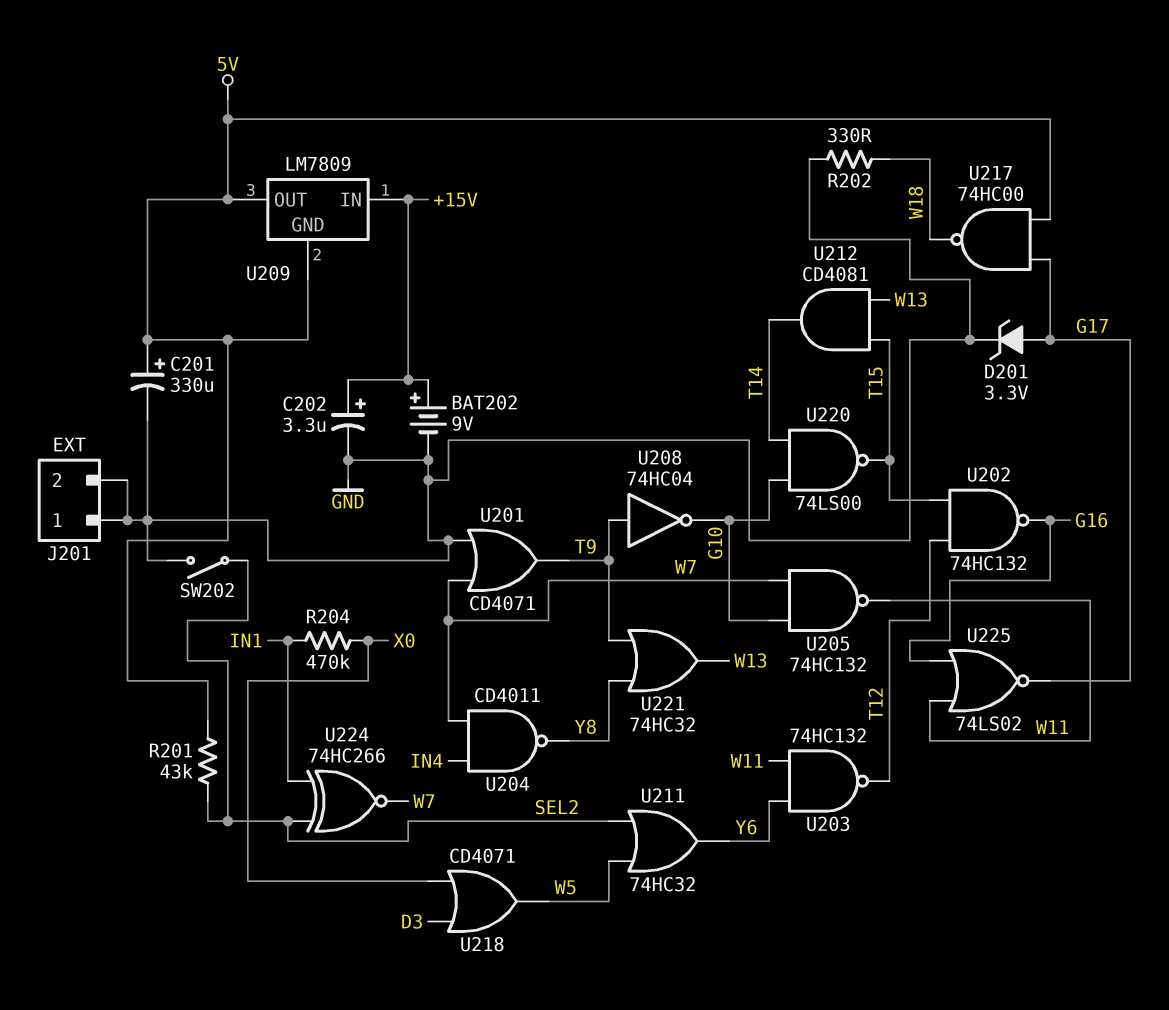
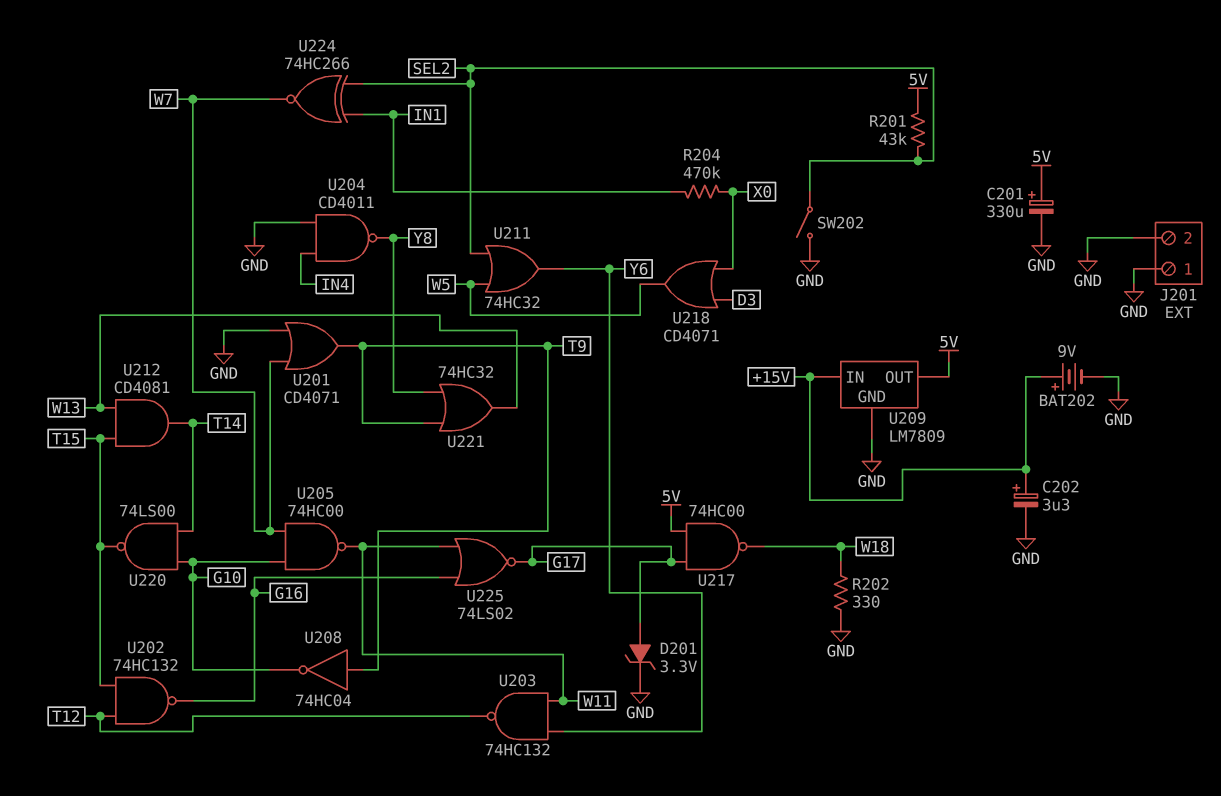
U204: NAND CD4011 (in IN4, in W7, out Y8) -> NAND CD4011 (in GND, in IN4, out Y8)
U205: NAND 74HC132 (in G10, in W7, out W11) -> NAND 74HC00 (in G10, in W7, out W11)
U209 pin GND: 5V -> GND

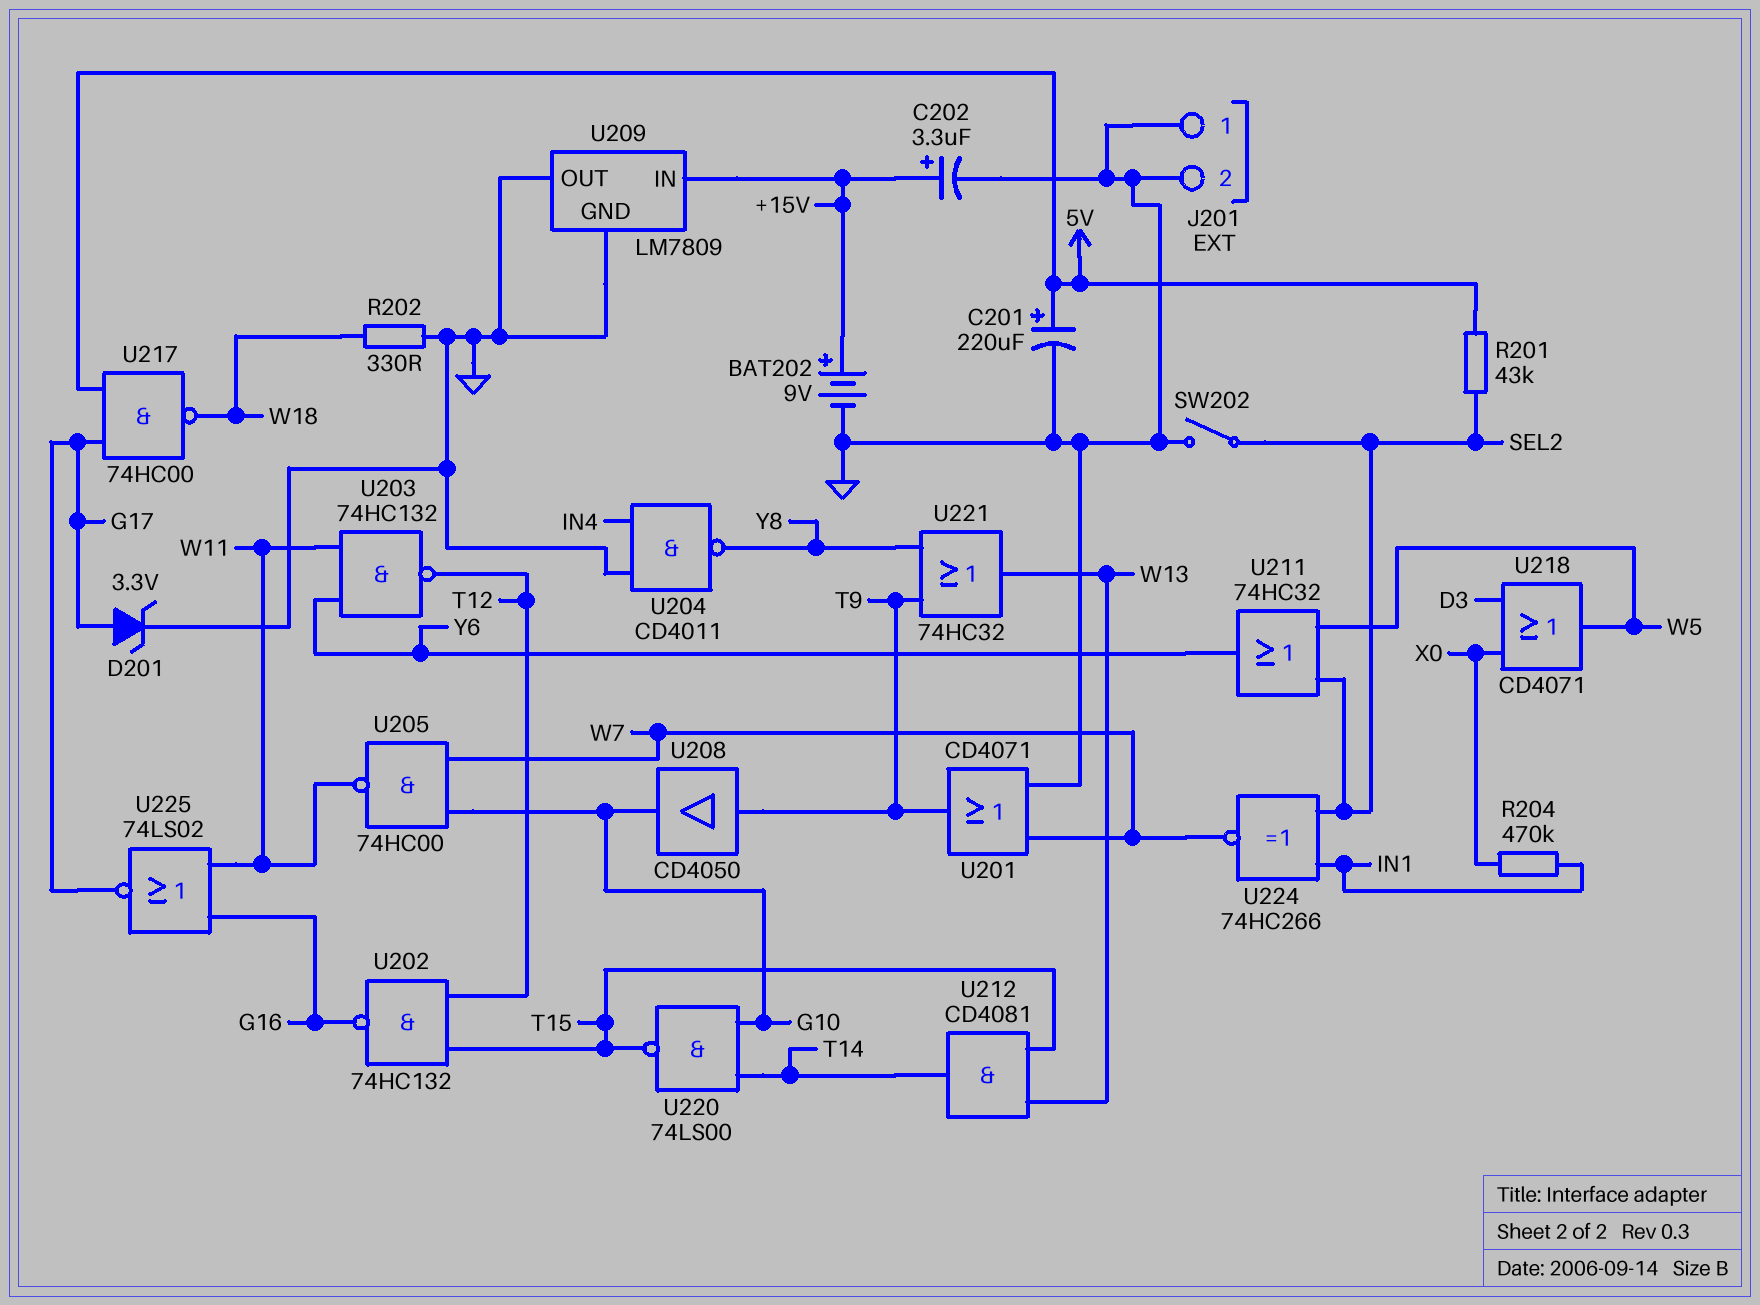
C201: 330uF (plus 5V, minus GND) -> 220uF (plus 5V, minus GND)
U208: NOT 74HC04 (in T9, out G10) -> buffer CD4050 (in T9, out G10)
U209 pin OUT: 5V -> GND

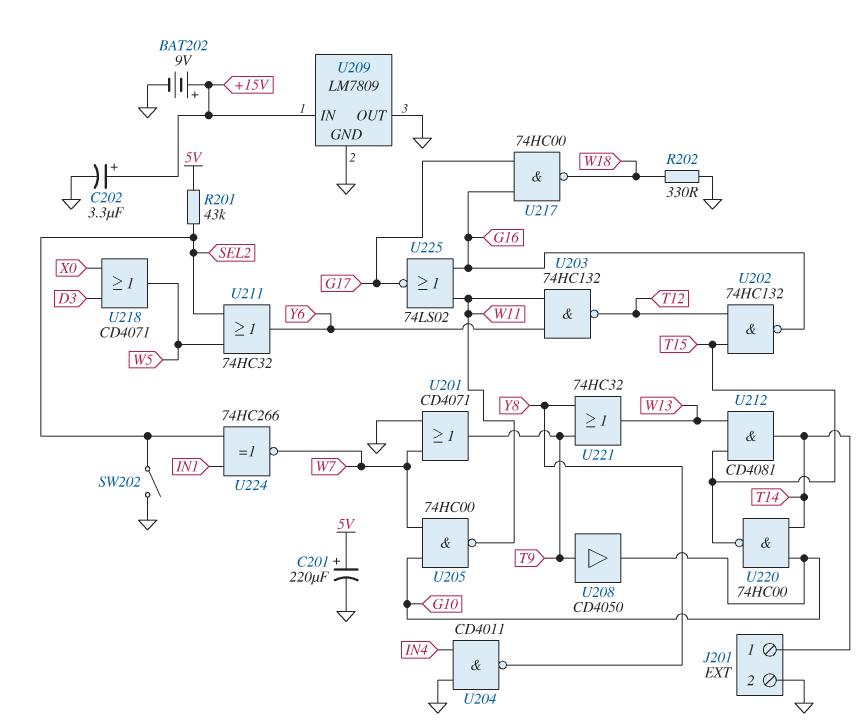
D201: zener 3.3V (A G17, K GND) -> none
J201 pin 1: GND -> T14
R204: 470k (IN1, X0) -> none
U217: NAND 74HC00 (in 5V, in G17, out W18) -> NAND 74HC00 (in G16, in G17, out W18)
U220: NAND 74LS00 (in G10, in T14, out T15) -> NAND 74HC00 (in G10, in T14, out T15)

